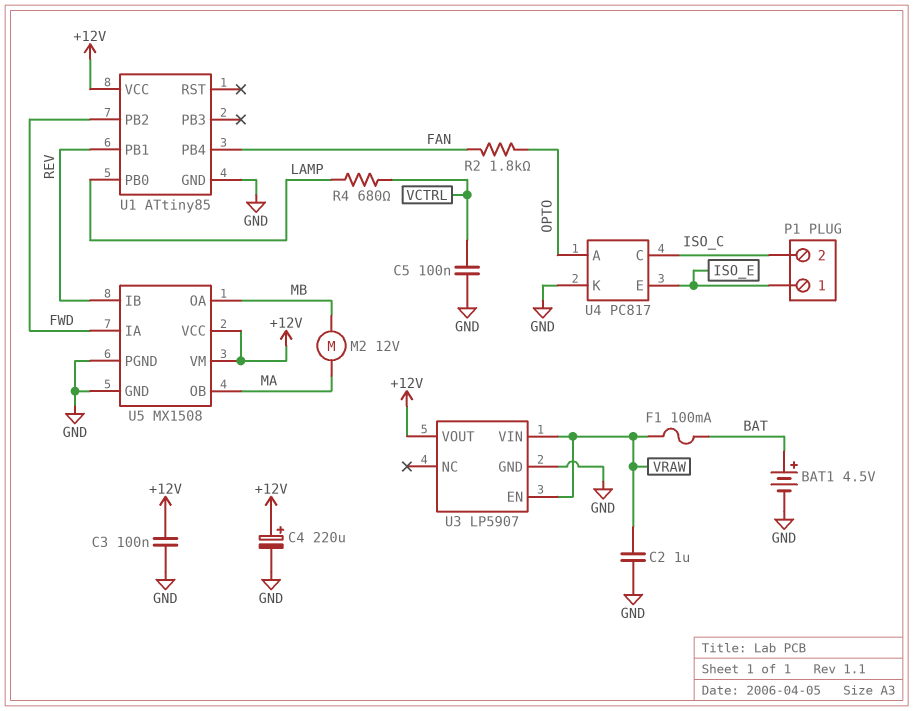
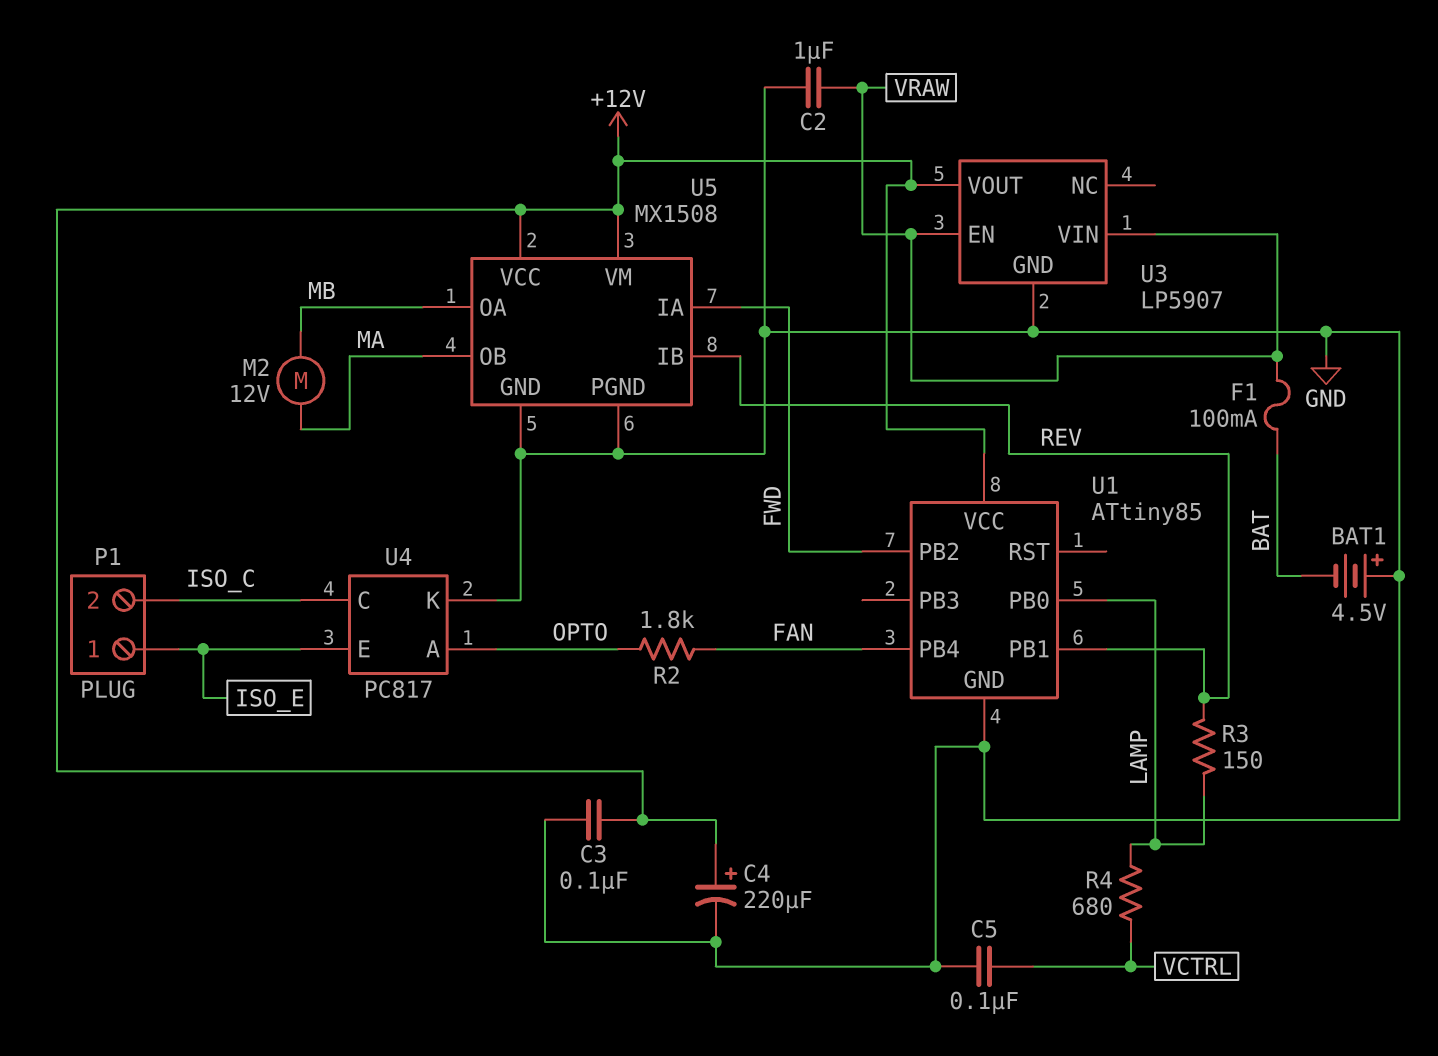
BAT1: 4.5V (plus BAT, minus GND) -> 4.5V (plus GND, minus BAT)
R3: none -> 150 (LAMP, REV)

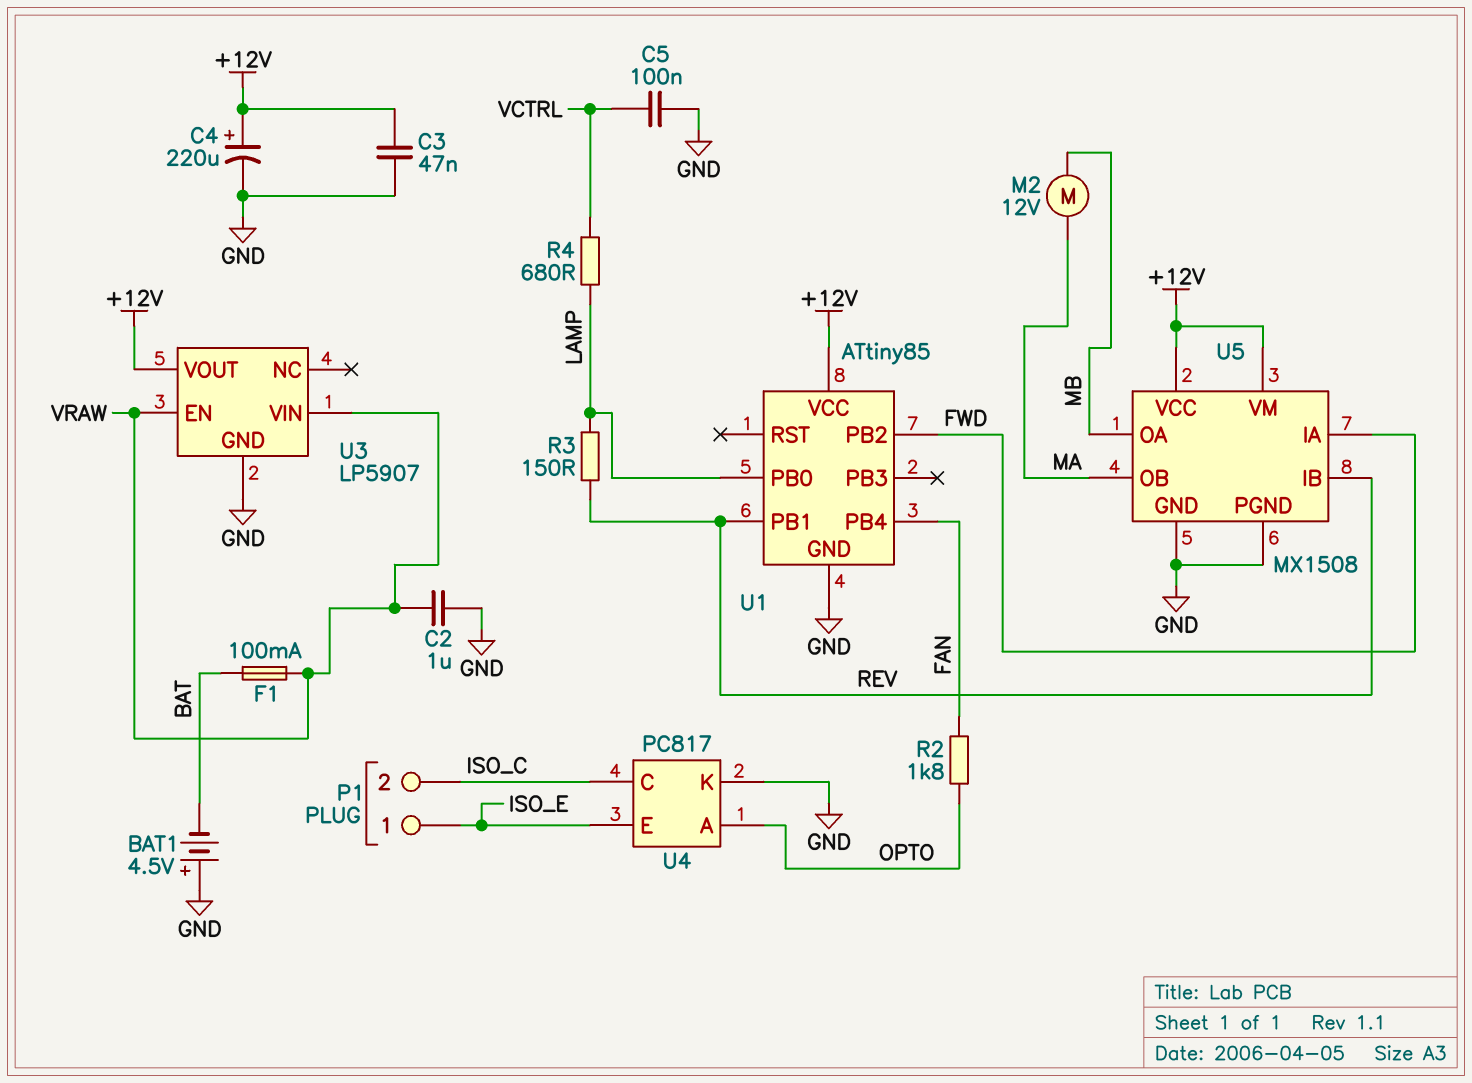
C3: 100nF (+12V, GND) -> 47nF (+12V, GND)

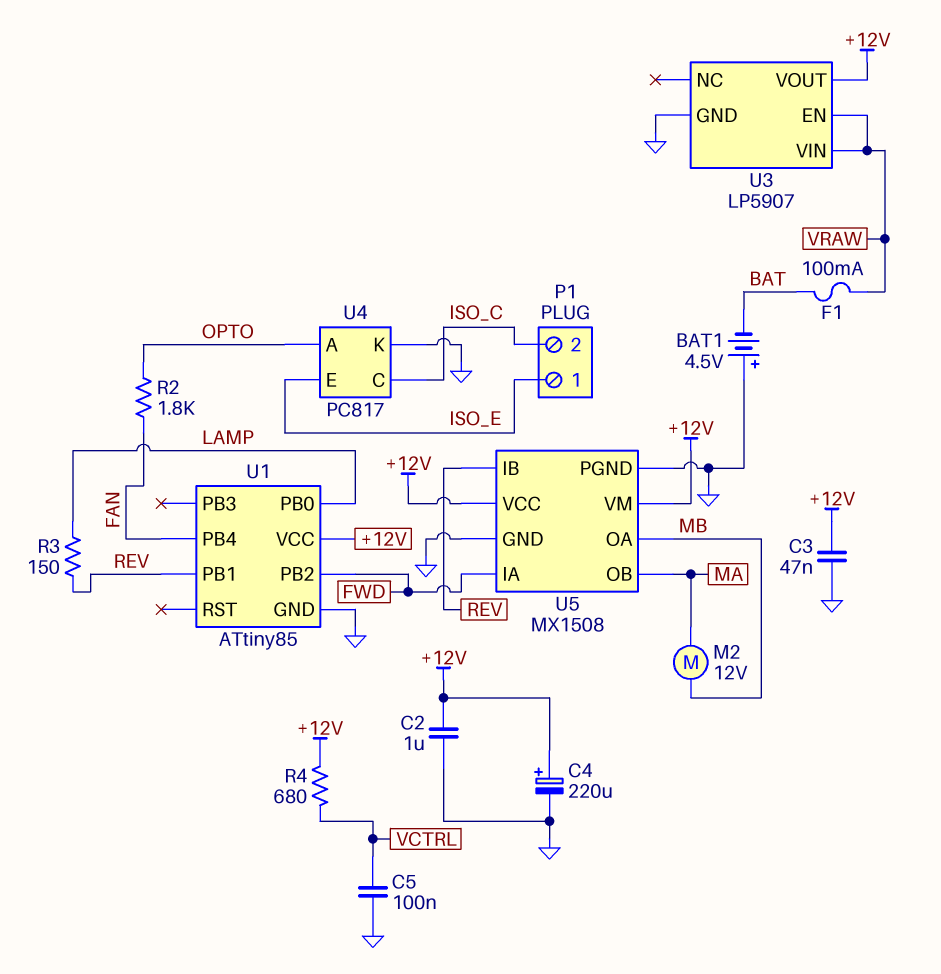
C2: 1uF (GND, VRAW) -> 1uF (+12V, GND)
R4: 680 (LAMP, VCTRL) -> 680 (+12V, VCTRL)

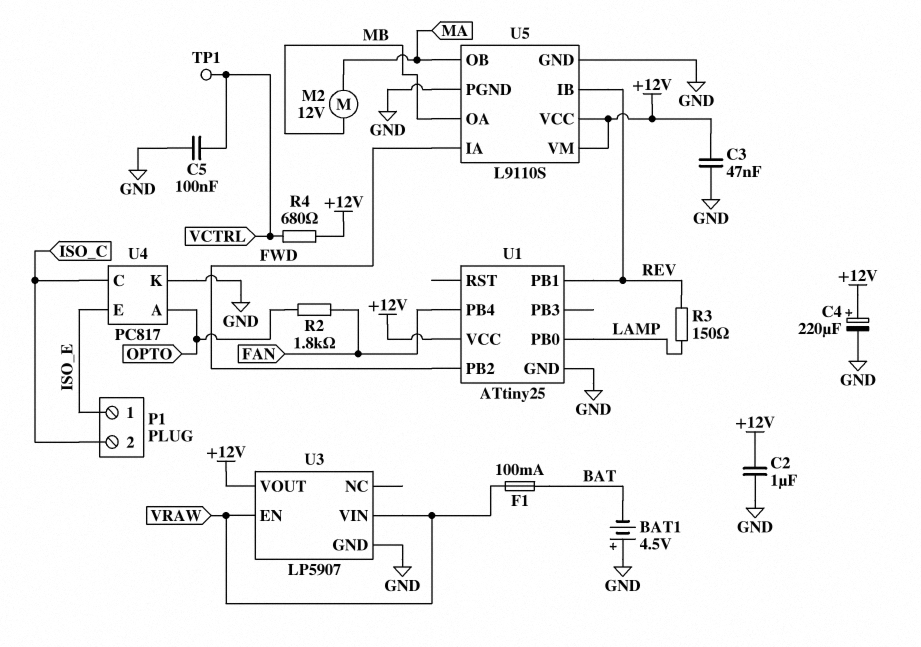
TP1: none -> test point (VCTRL)
U1: ATtiny85 -> ATtiny25
U5: MX1508 -> L9110S

